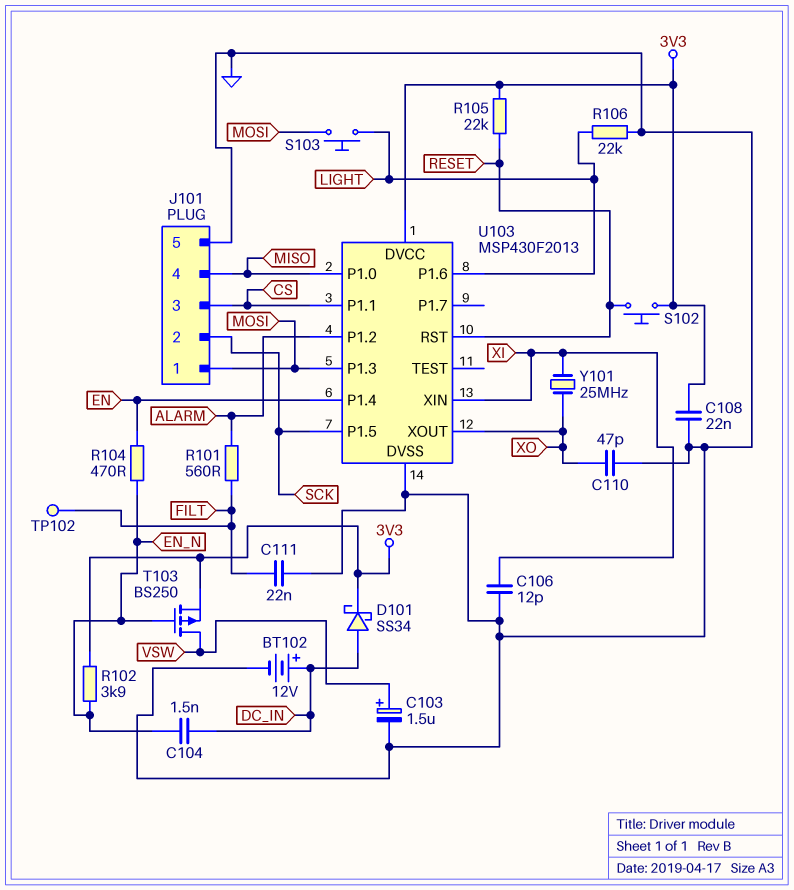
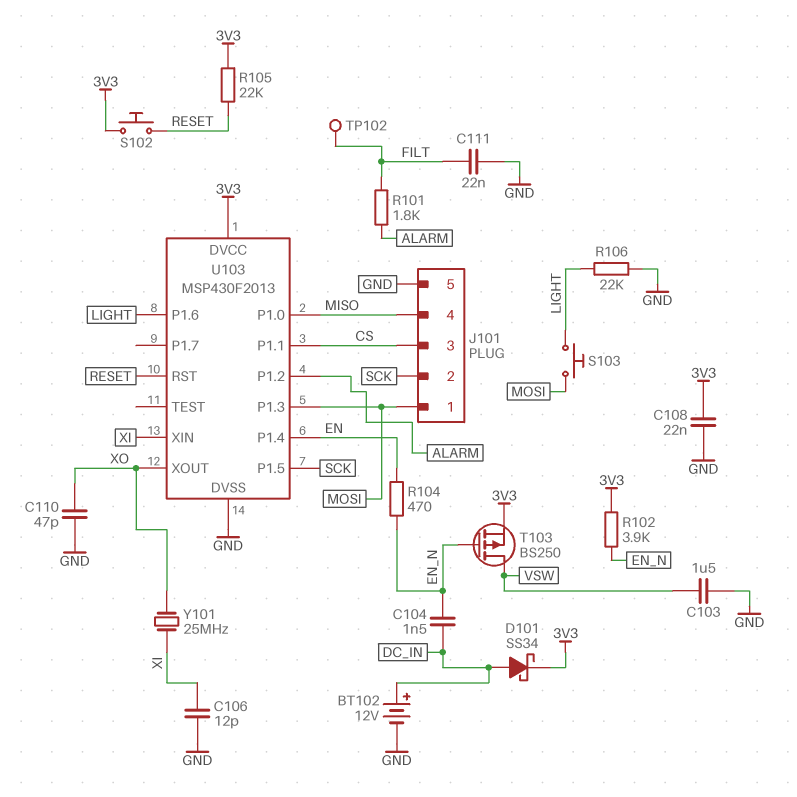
C103: 1.5uF (plus VSW, minus GND) -> 1.5uF (GND, VSW)
R101: 560 (ALARM, FILT) -> 1.8k (ALARM, FILT)

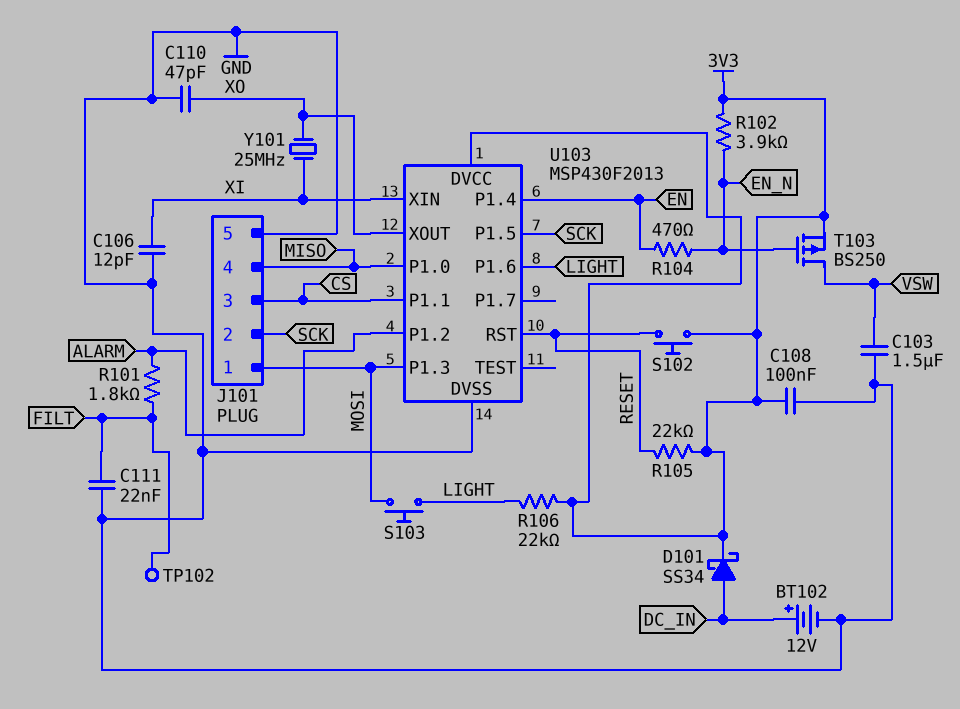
C104: 1.5nF (DC_IN, EN_N) -> none
C108: 22nF (3V3, GND) -> 100nF (3V3, GND)
R106: 22k (GND, LIGHT) -> 22k (3V3, LIGHT)

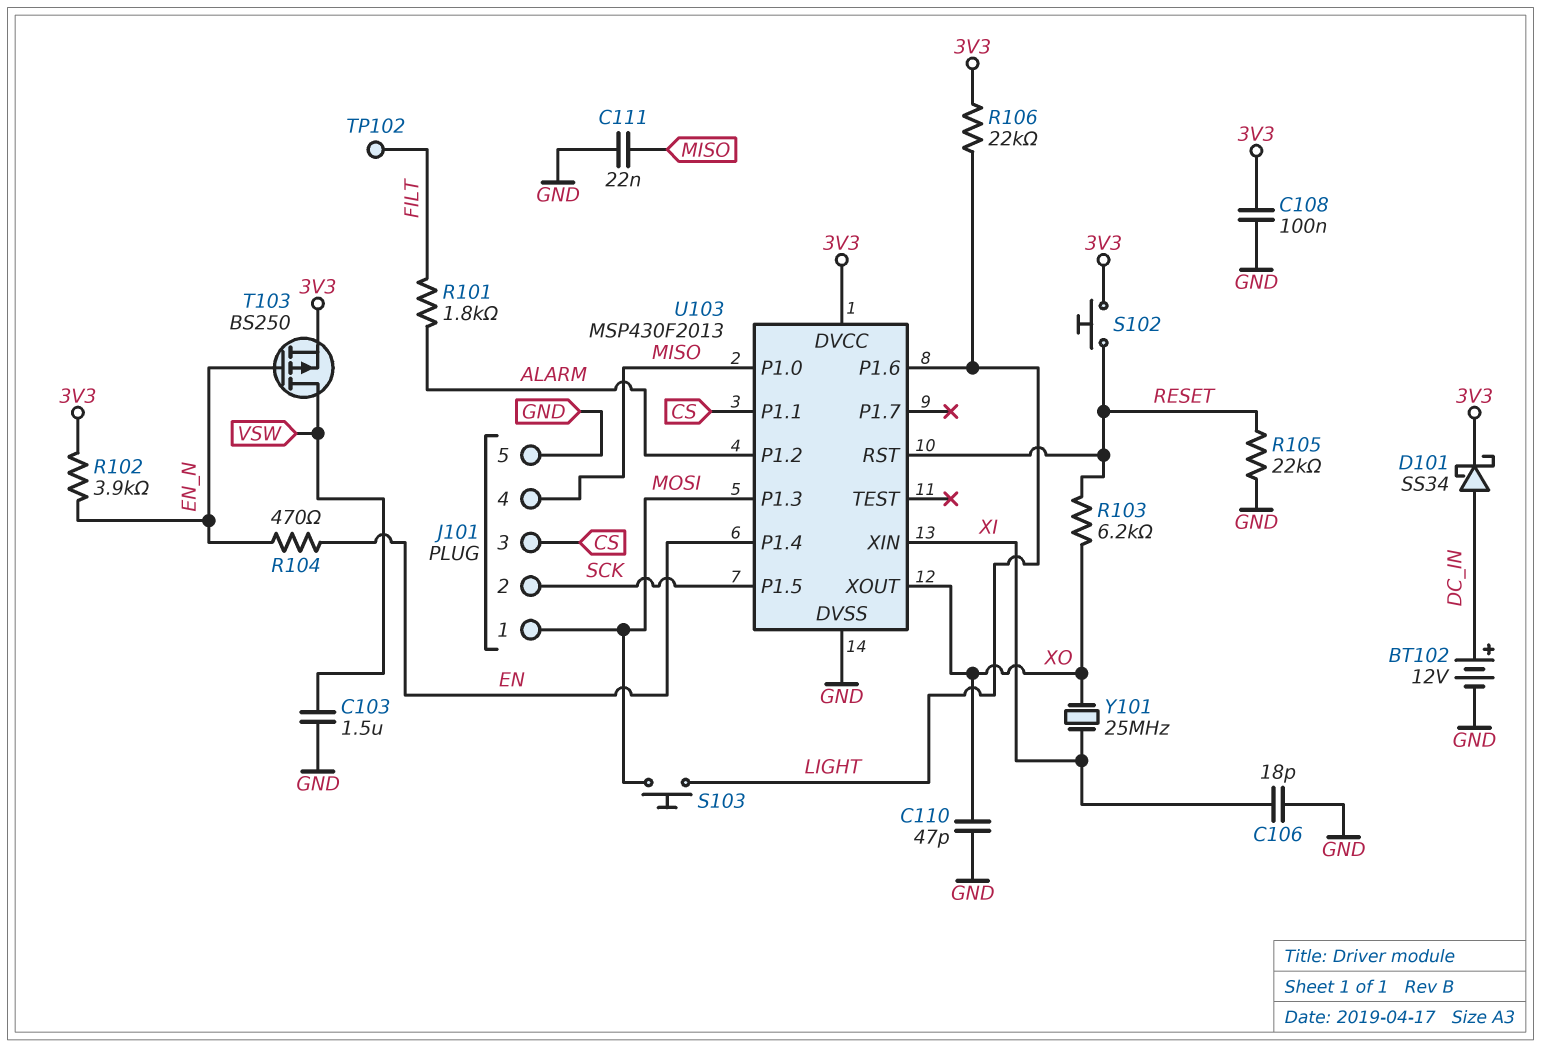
C106: 12pF (GND, XI) -> 18pF (GND, XI)
C111: 22nF (FILT, GND) -> 22nF (GND, MISO)
R103: none -> 6.2k (RESET, XO)
R105: 22k (3V3, RESET) -> 22k (GND, RESET)

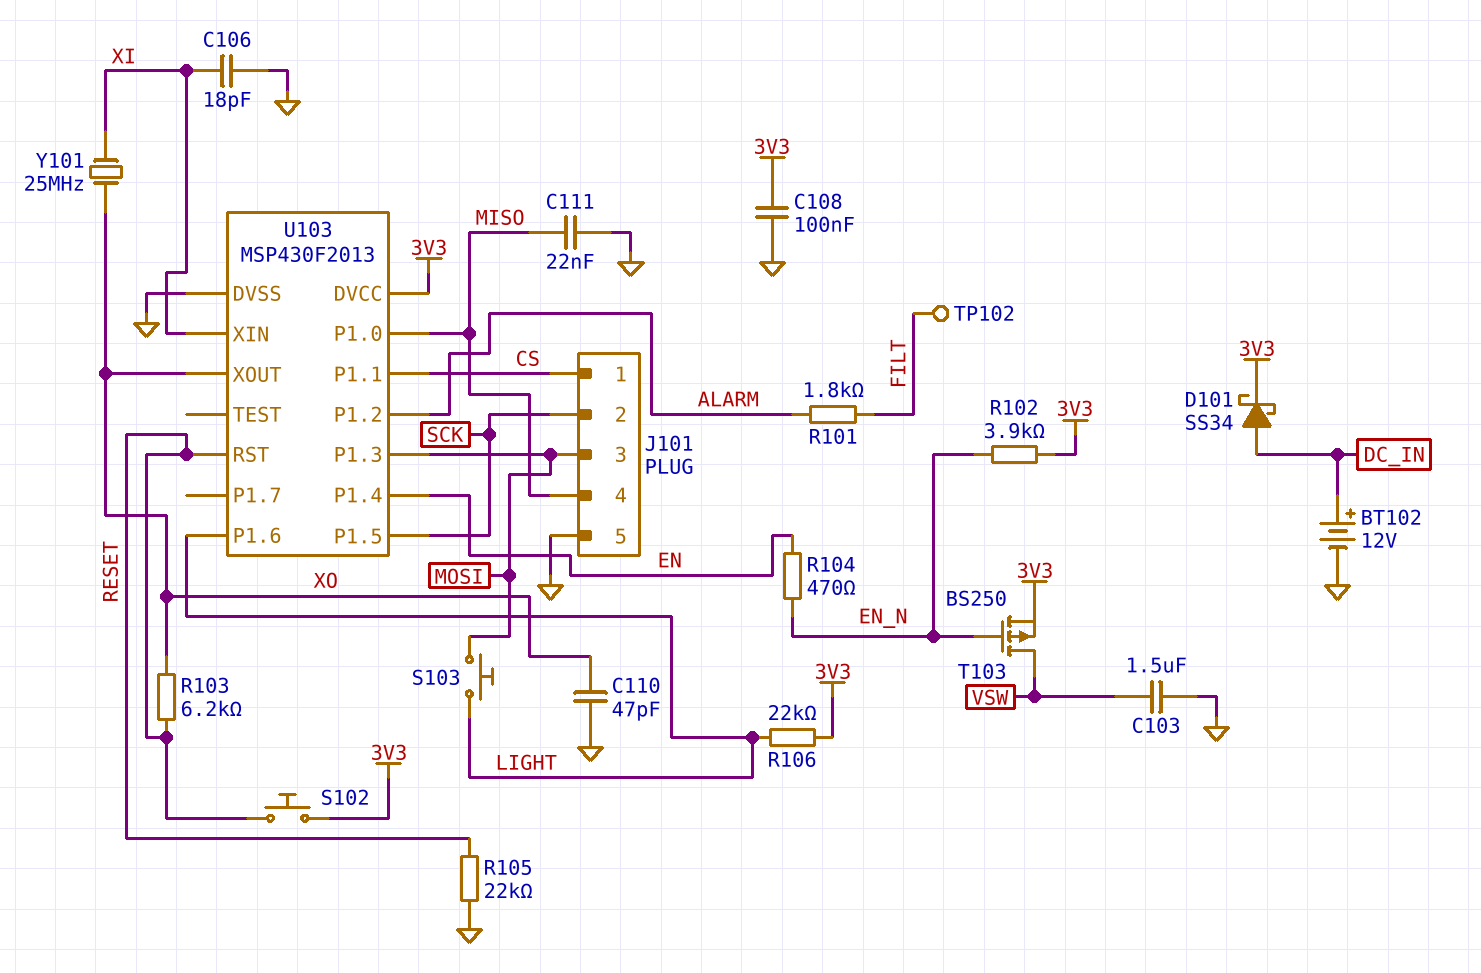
J101 pin 1: MOSI -> CS
J101 pin 3: CS -> MOSI

